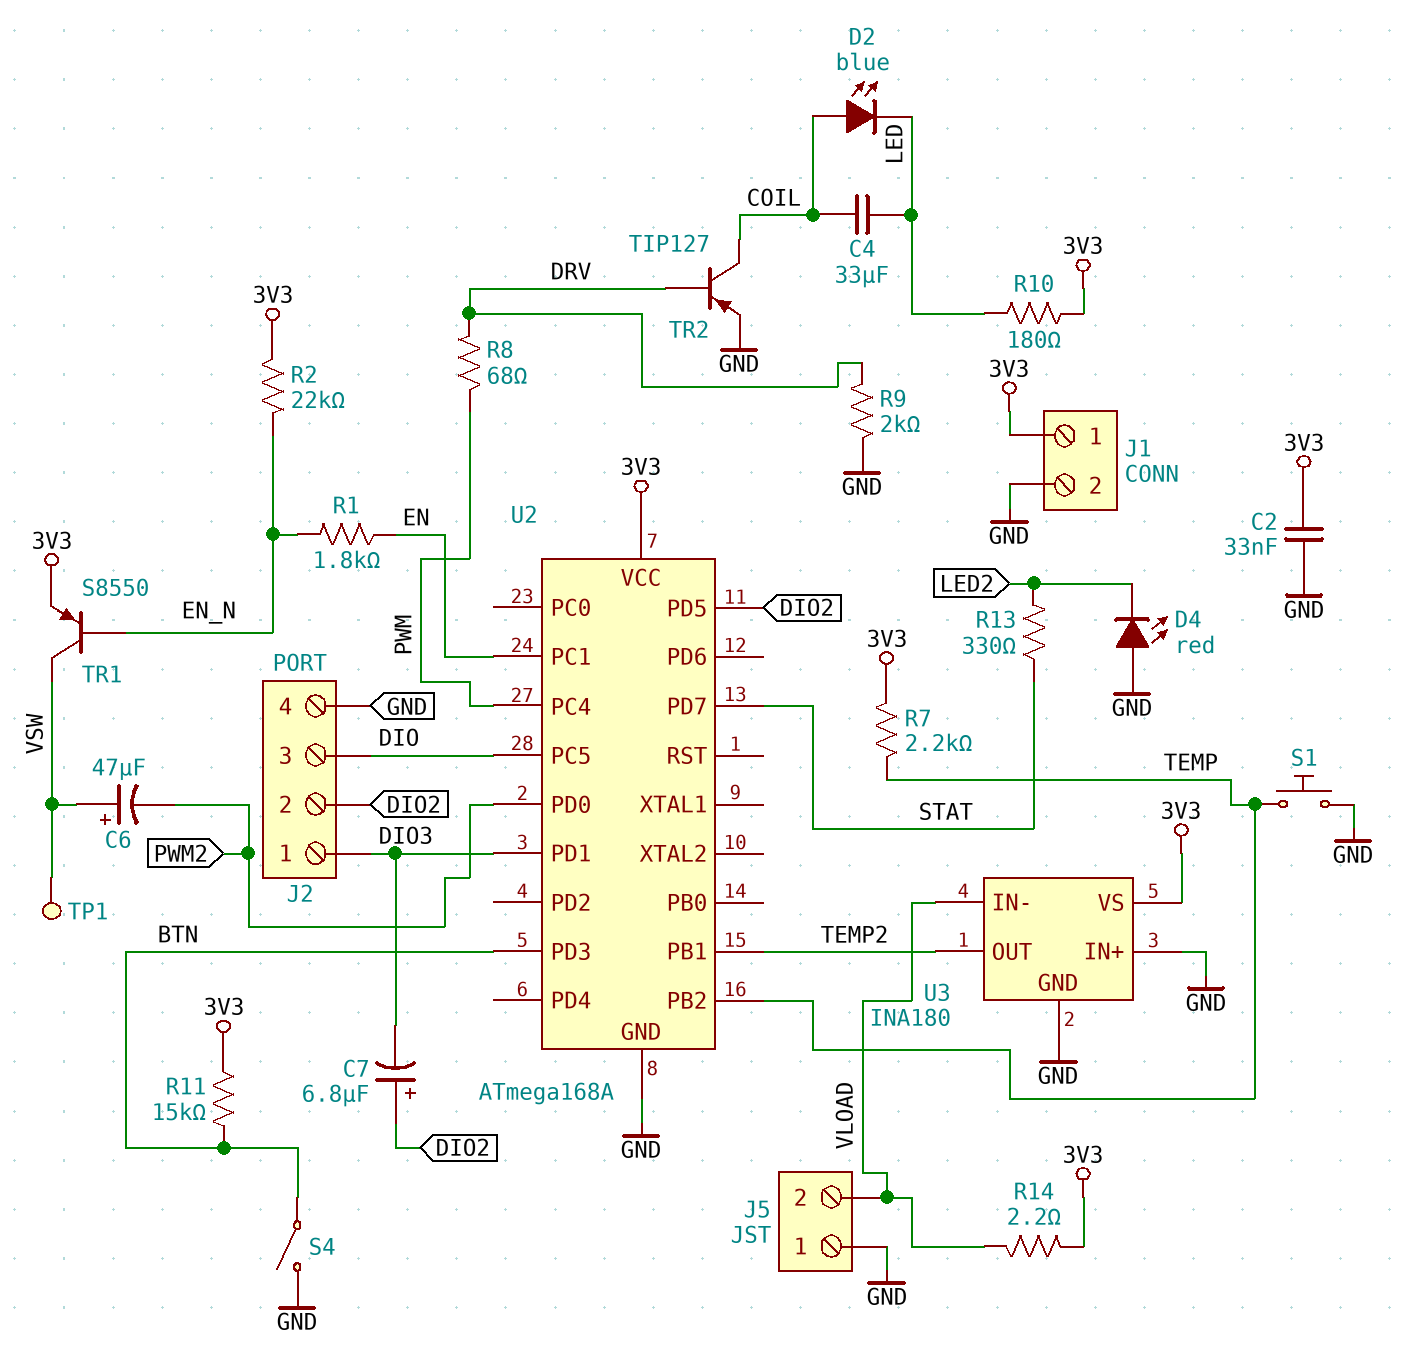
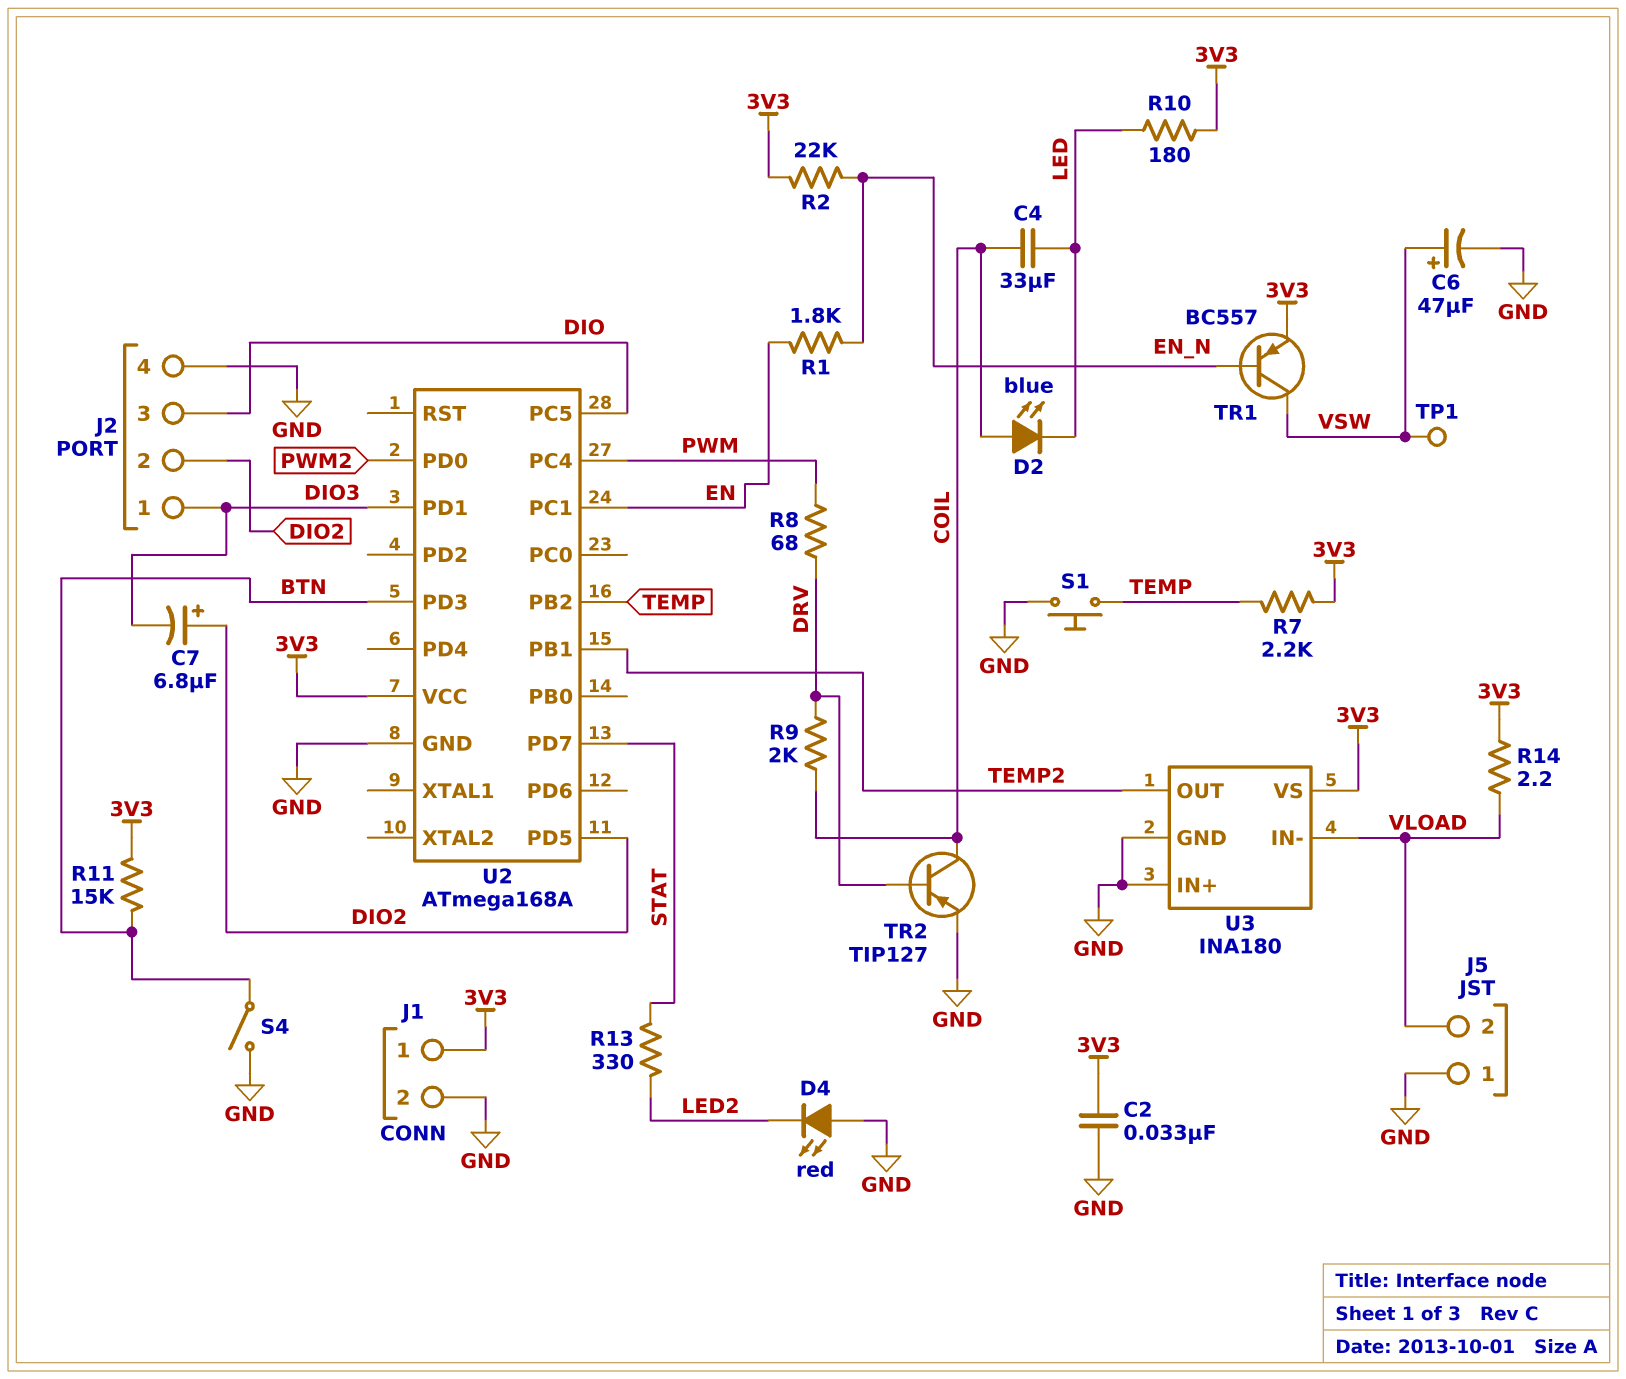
C6: 47uF (plus VSW, minus PWM2) -> 47uF (plus VSW, minus GND)
R9: 2k (DRV, GND) -> 2k (COIL, DRV)
TR1: PNP S8550 (B EN_N, C VSW, E 3V3) -> PNP BC557 (B EN_N, C VSW, E 3V3)

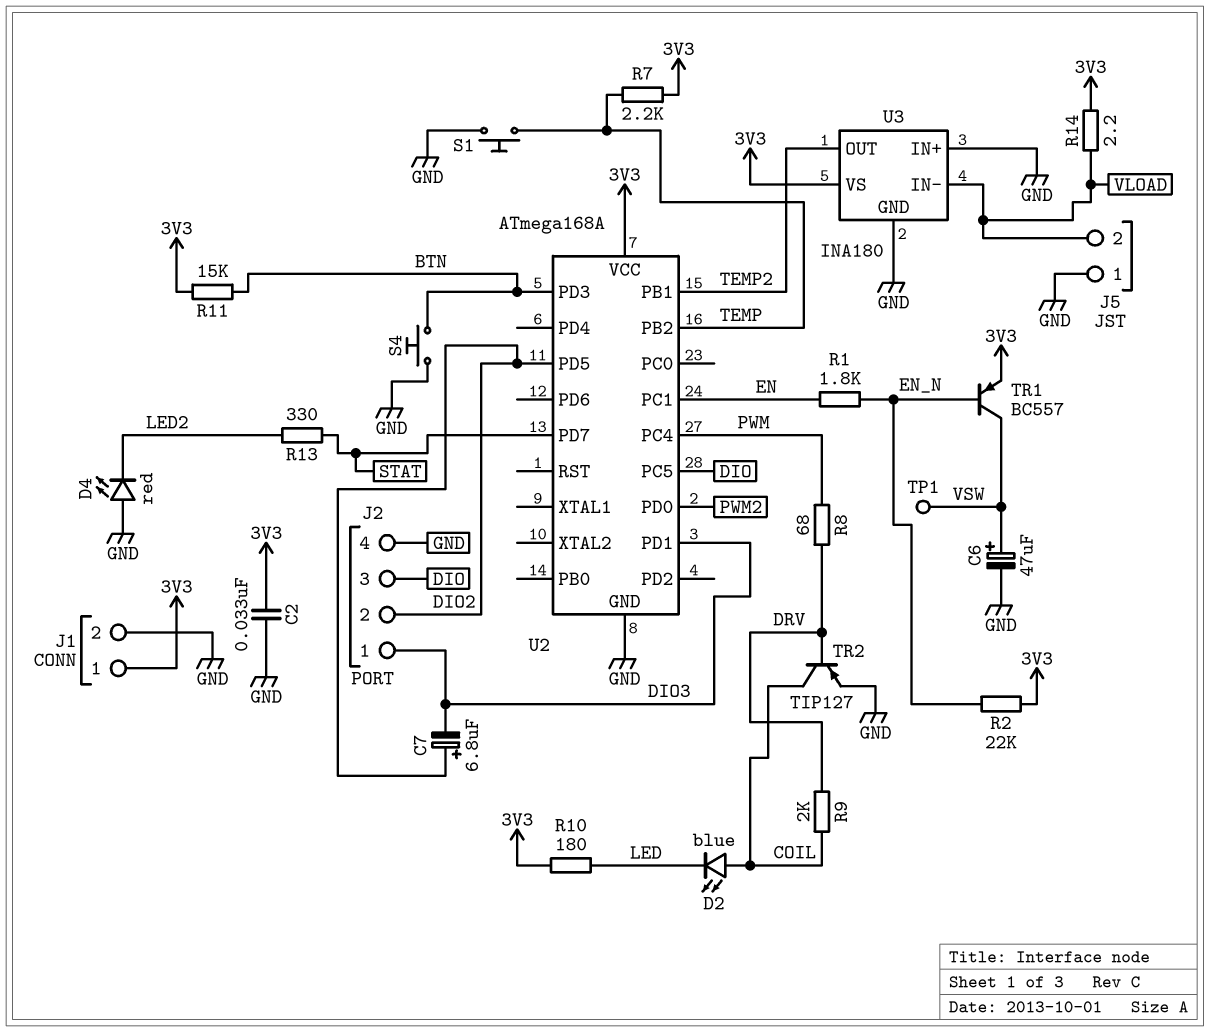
C4: 33uF (COIL, LED) -> none
S4: switch (BTN, GND) -> button (BTN, GND)

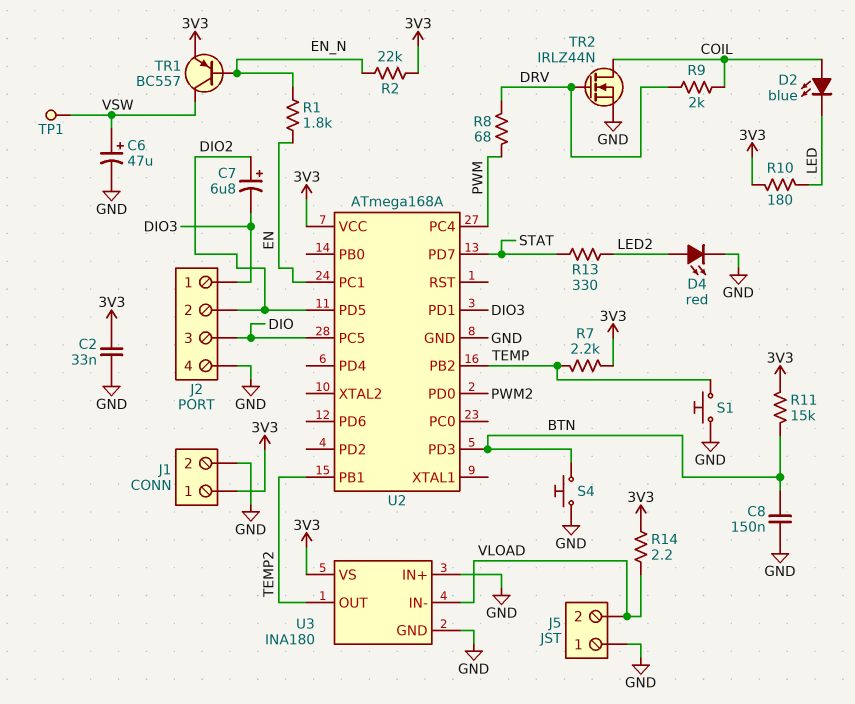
C8: none -> 150nF (BTN, GND)
D4: LED red (A GND, K LED2) -> LED red (A LED2, K GND)
TR2: PNP TIP127 (B DRV, C COIL, E GND) -> NMOS IRLZ44N (G DRV, D COIL, S GND)

